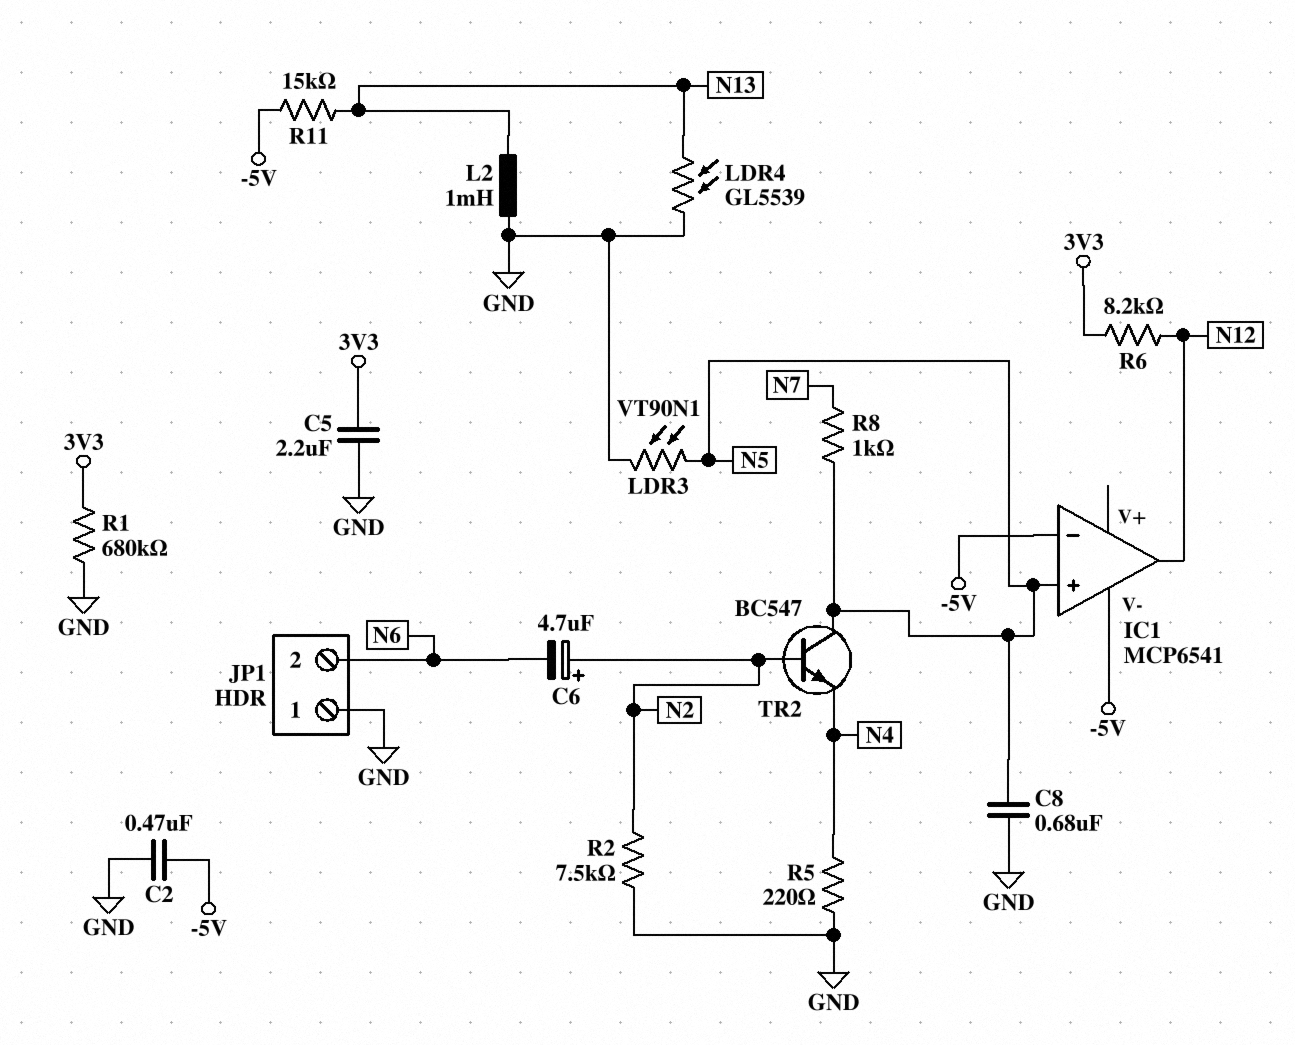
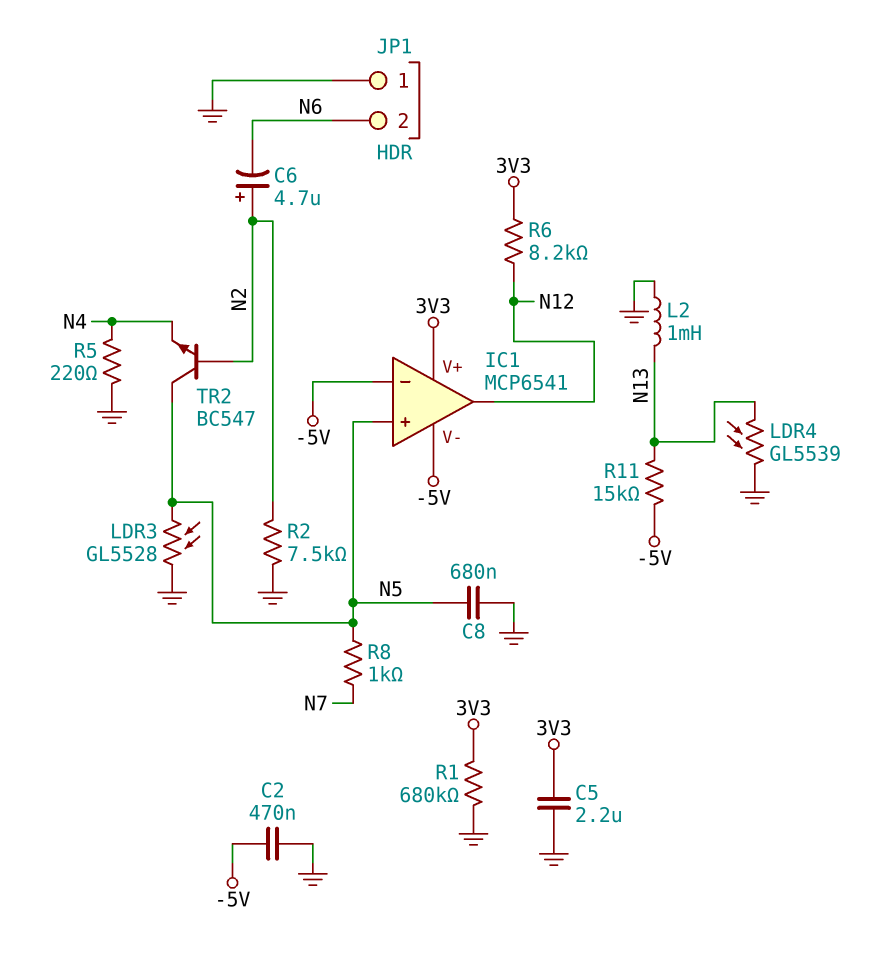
IC1 pin V+: none -> 3V3
LDR3: VT90N1 (GND, N5) -> GL5528 (GND, N5)

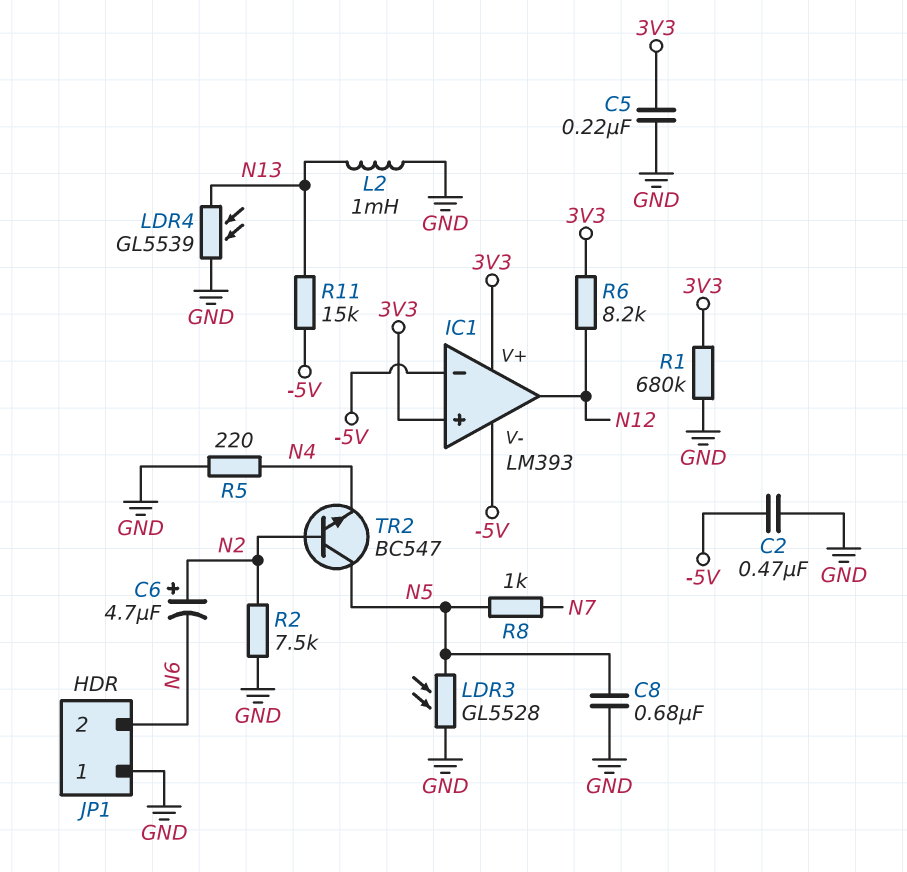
C5: 2.2uF (3V3, GND) -> 220nF (3V3, GND)
IC1: MCP6541 -> LM393
IC1 pin in+: N5 -> 3V3

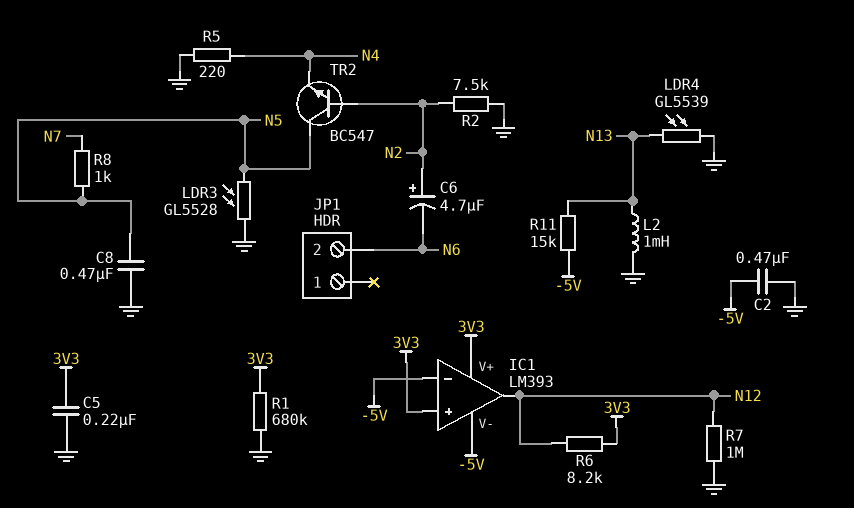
C8: 680nF (GND, N5) -> 470nF (GND, N5)
JP1 pin 1: GND -> none
R7: none -> 1M (GND, N12)

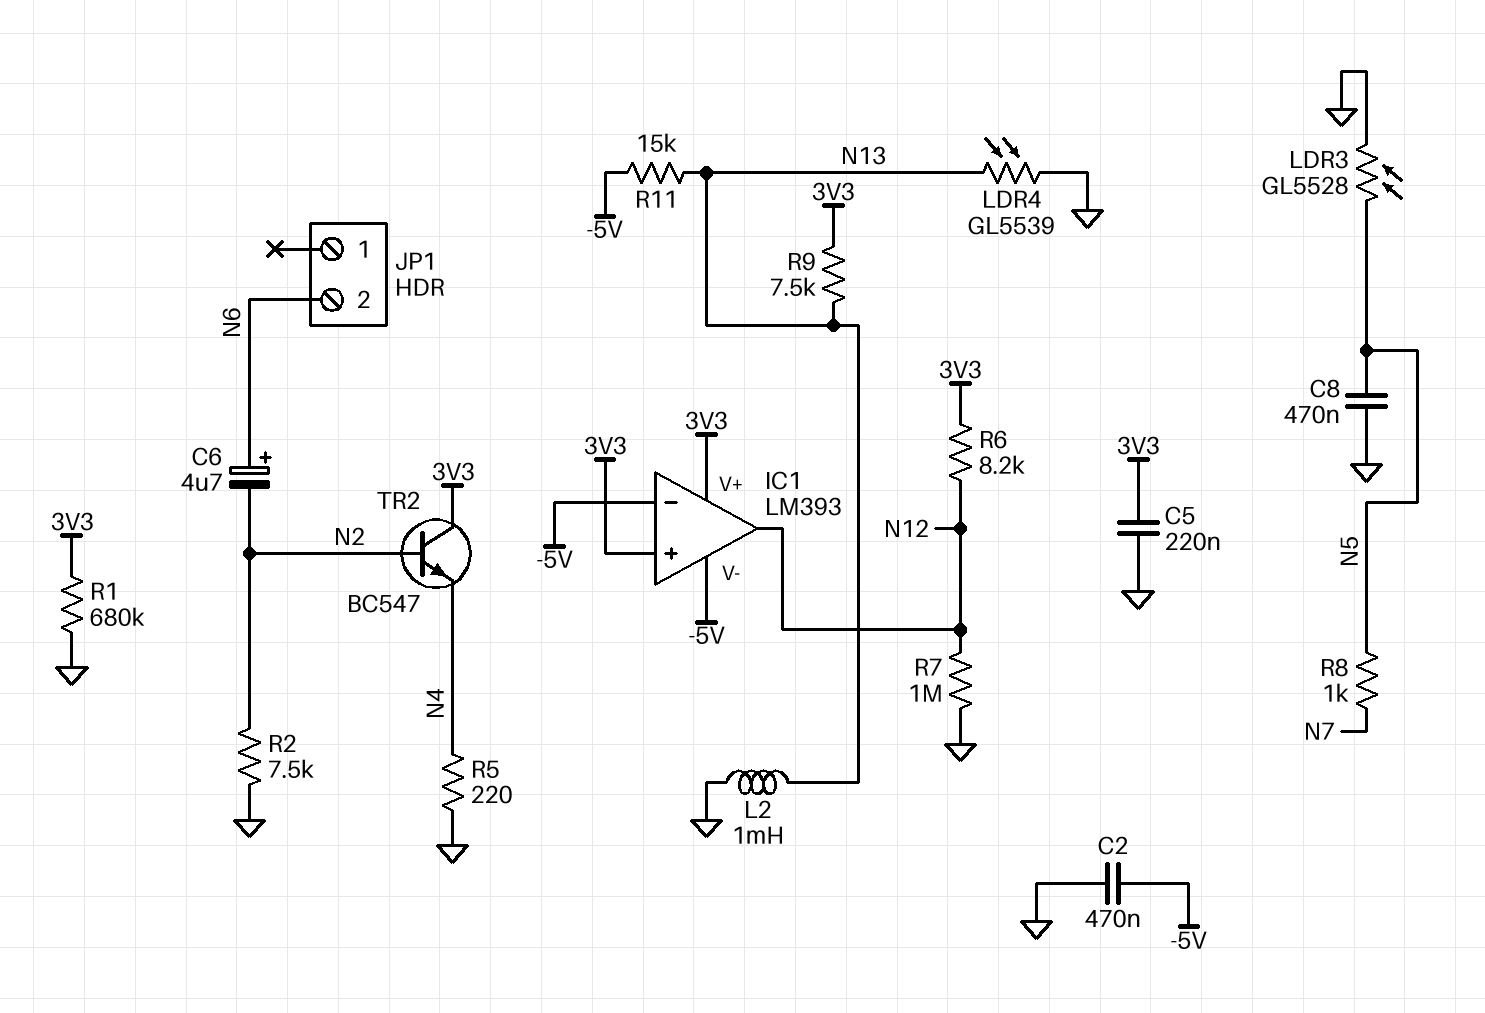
C6: 4.7uF (plus N2, minus N6) -> 4.7uF (plus N6, minus N2)
R9: none -> 7.5k (3V3, N13)
TR2: NPN BC547 (B N2, C N5, E N4) -> NPN BC547 (B N2, C 3V3, E N4)

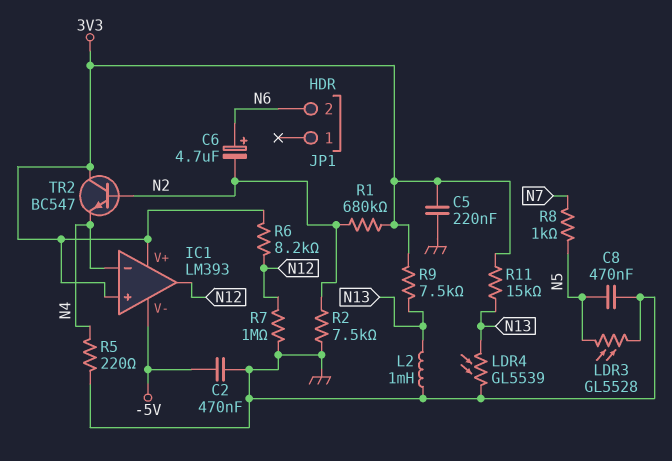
IC1 pin in-: -5V -> N4
R1: 680k (3V3, GND) -> 680k (3V3, N2)
R11: 15k (-5V, N13) -> 15k (3V3, N13)

